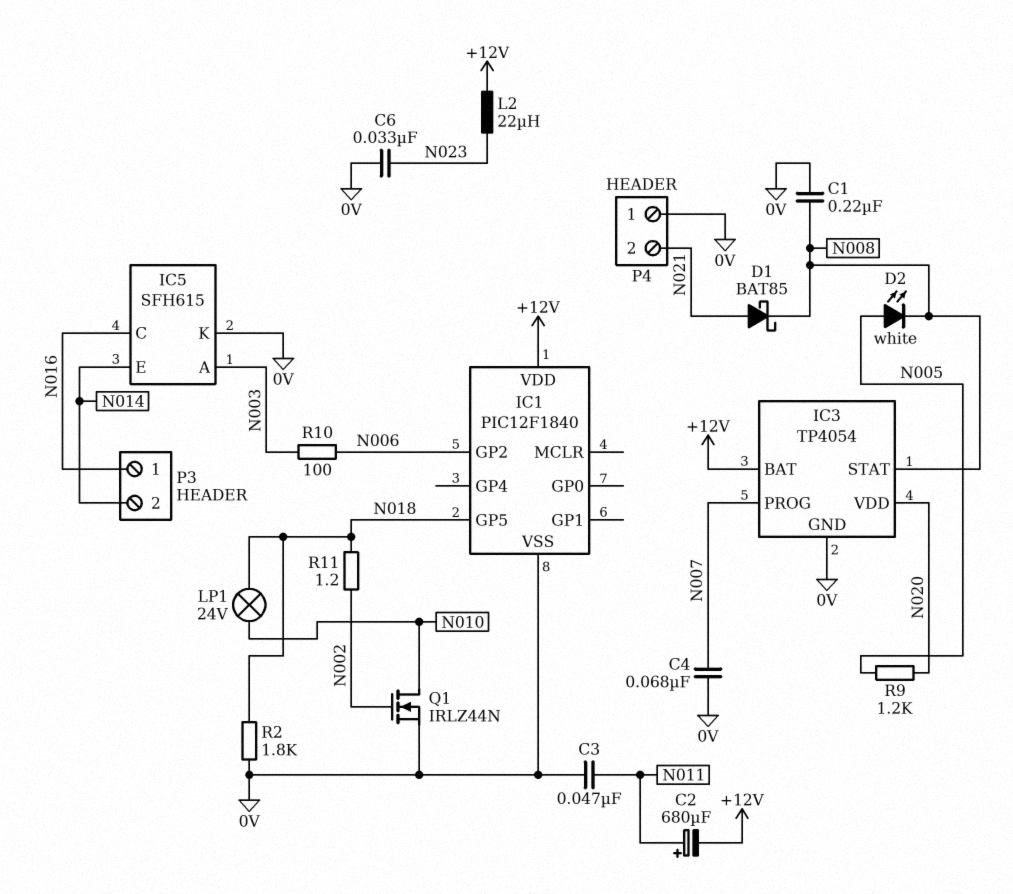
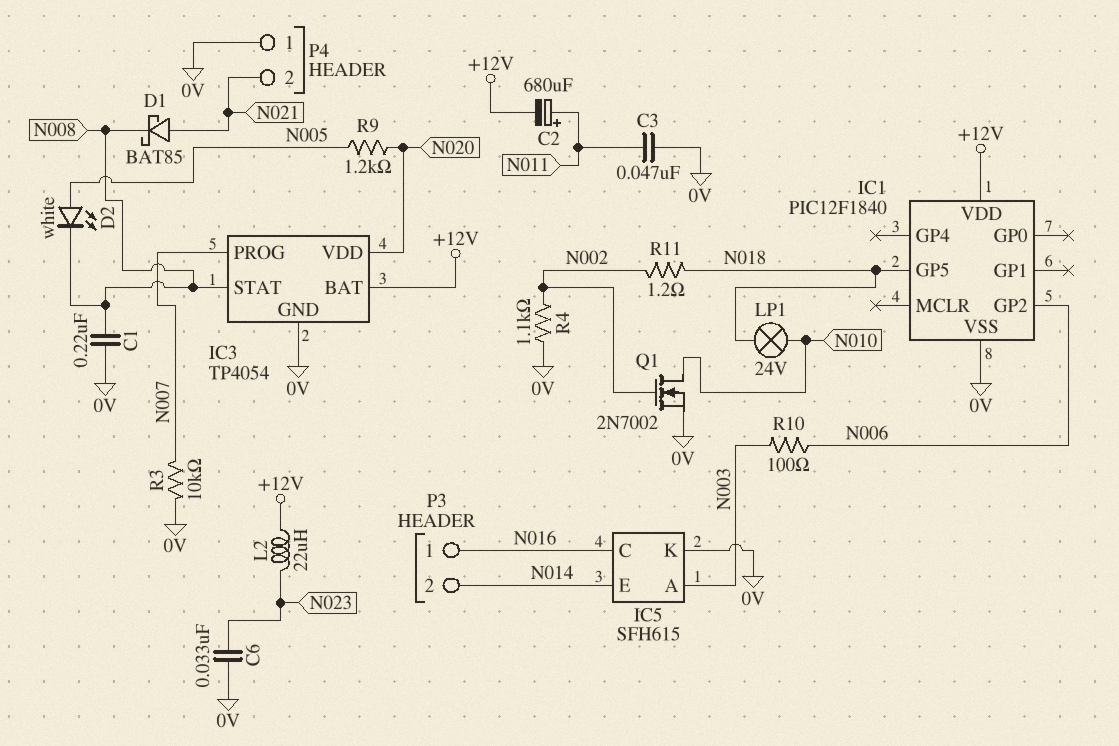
C4: 68nF (0V, N007) -> none
Q1: NMOS IRLZ44N (G N002, D N010, S 0V) -> NMOS 2N7002 (G N002, D N010, S 0V)
R2: 1.8k (0V, N018) -> none
R3: none -> 10k (0V, N007)
R4: none -> 1.1k (0V, N002)

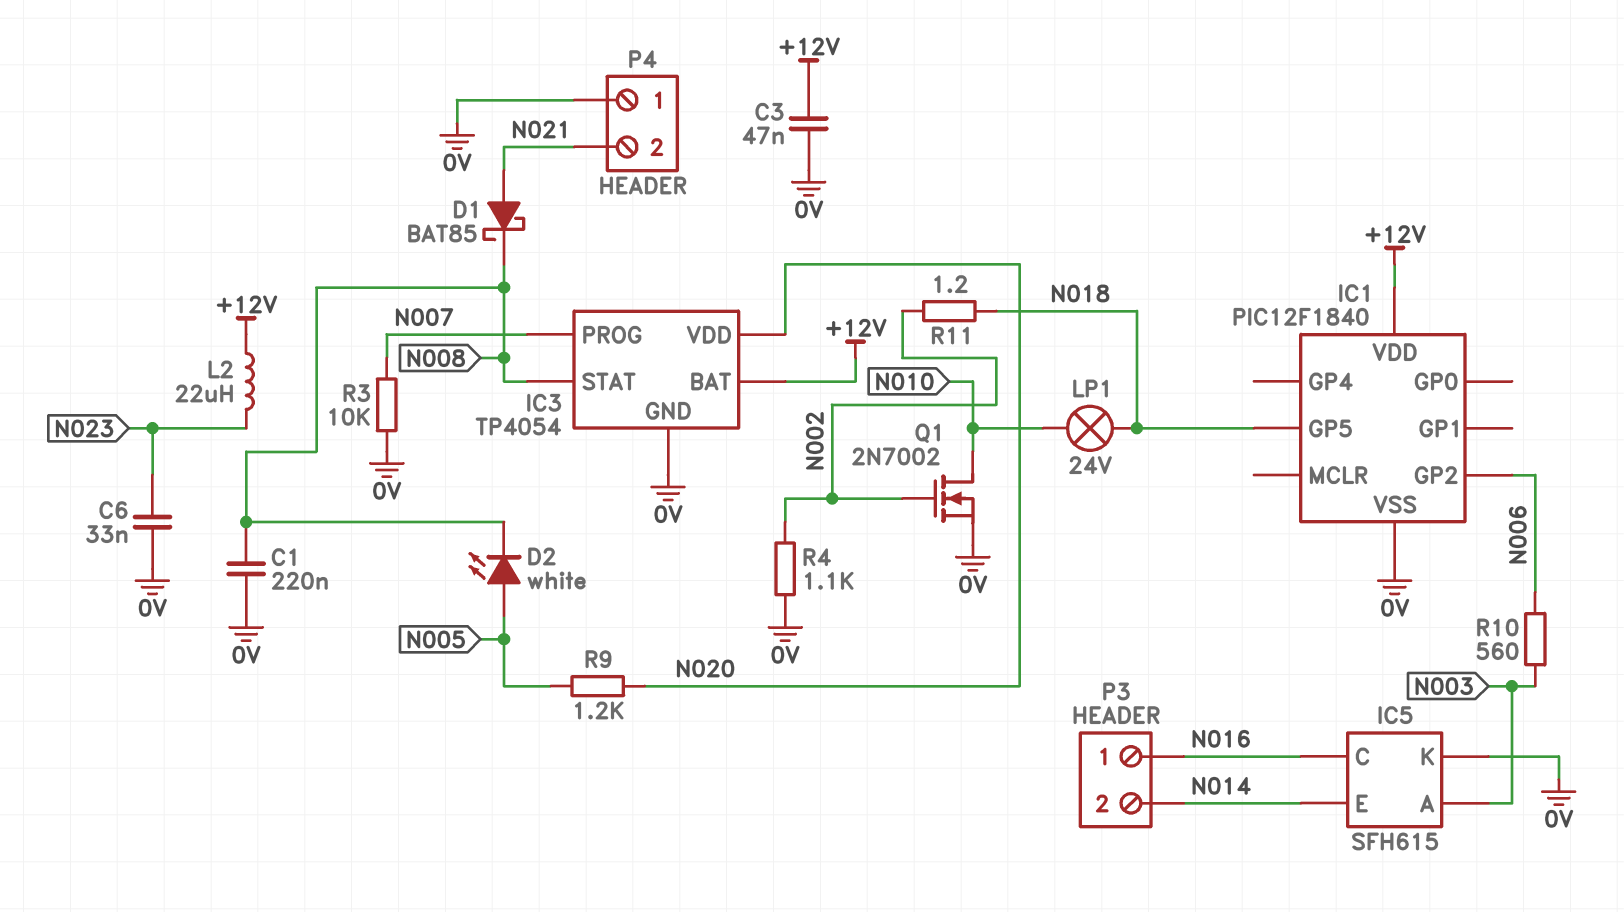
C2: 680uF (plus N011, minus +12V) -> none
C3: 47nF (0V, N011) -> 47nF (+12V, 0V)
R10: 100 (N003, N006) -> 560 (N003, N006)

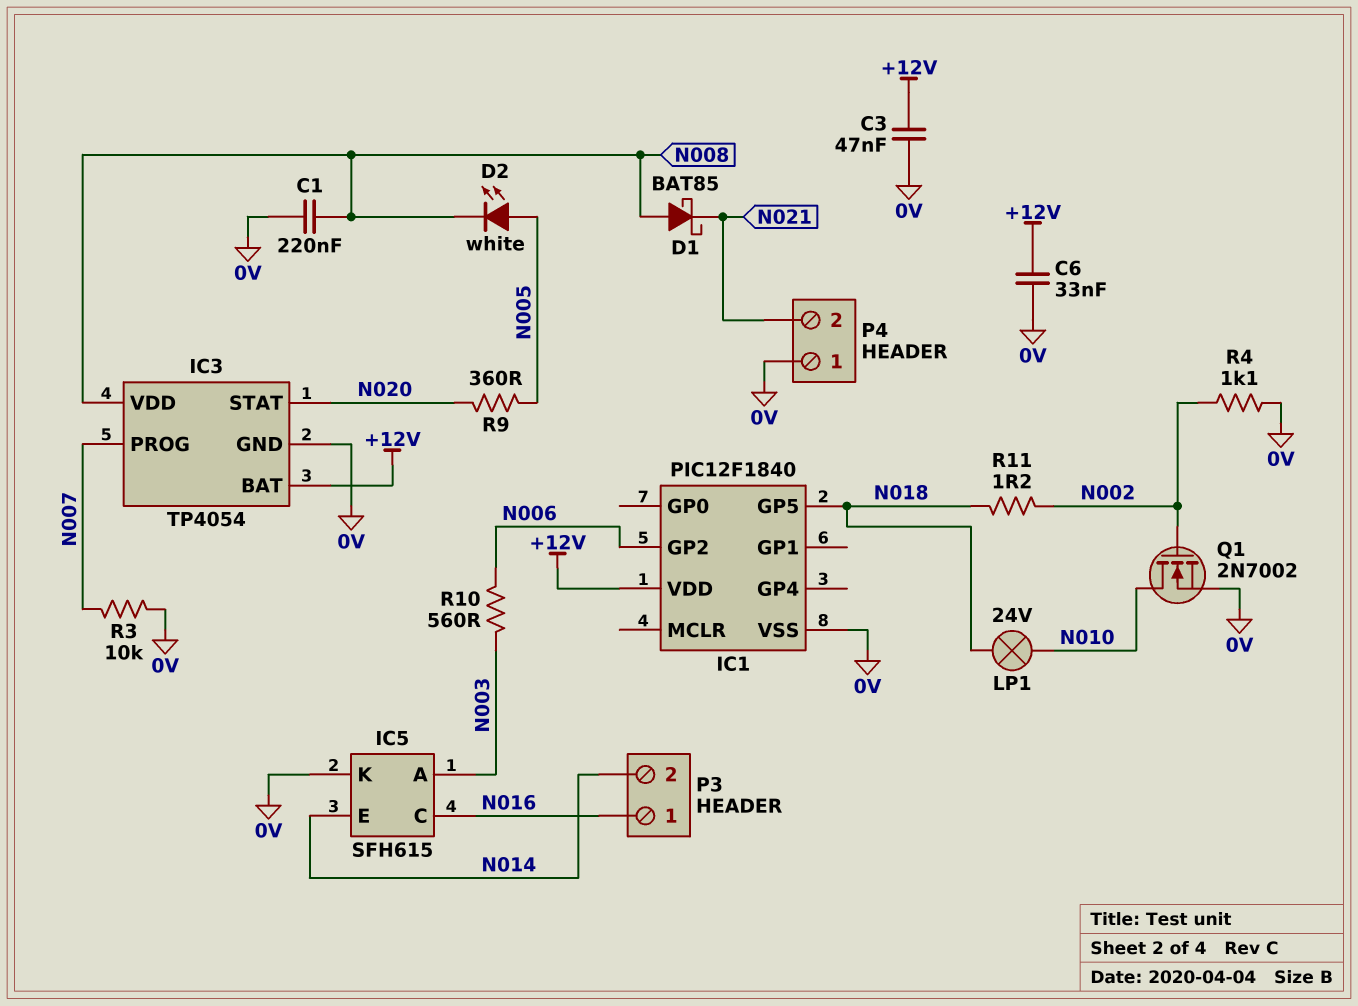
C6: 33nF (0V, N023) -> 33nF (+12V, 0V)
D1: schottky BAT85 (A N021, K N008) -> schottky BAT85 (A N008, K N021)
IC3 pin STAT: N008 -> N020
IC3 pin VDD: N020 -> N008
L2: 22uH (+12V, N023) -> none
R9: 1.2k (N005, N020) -> 360 (N005, N020)

